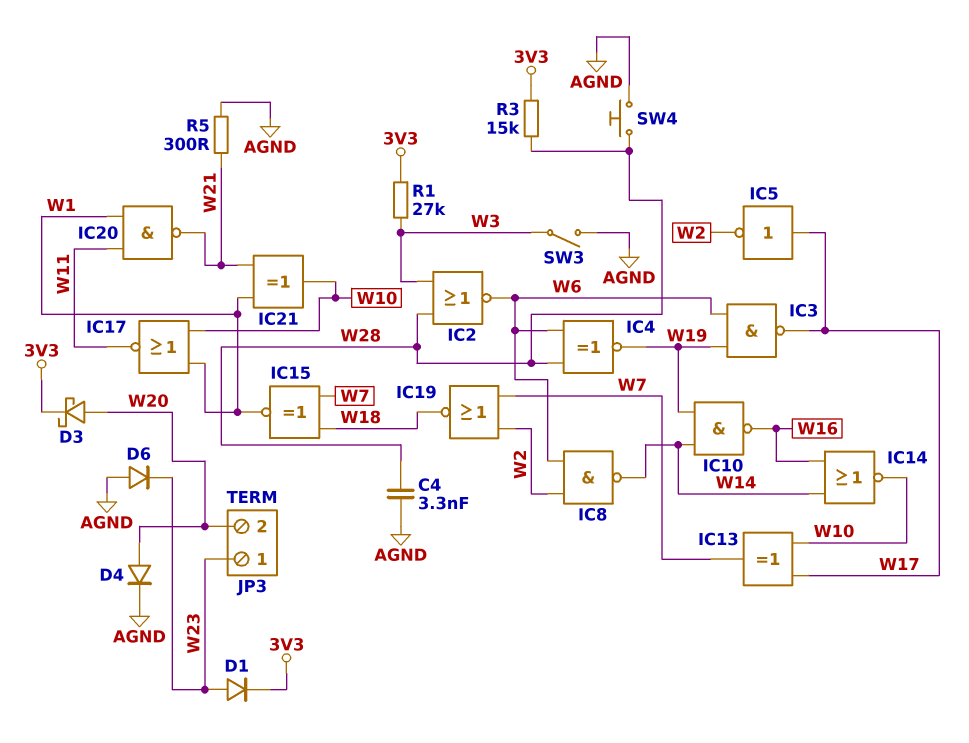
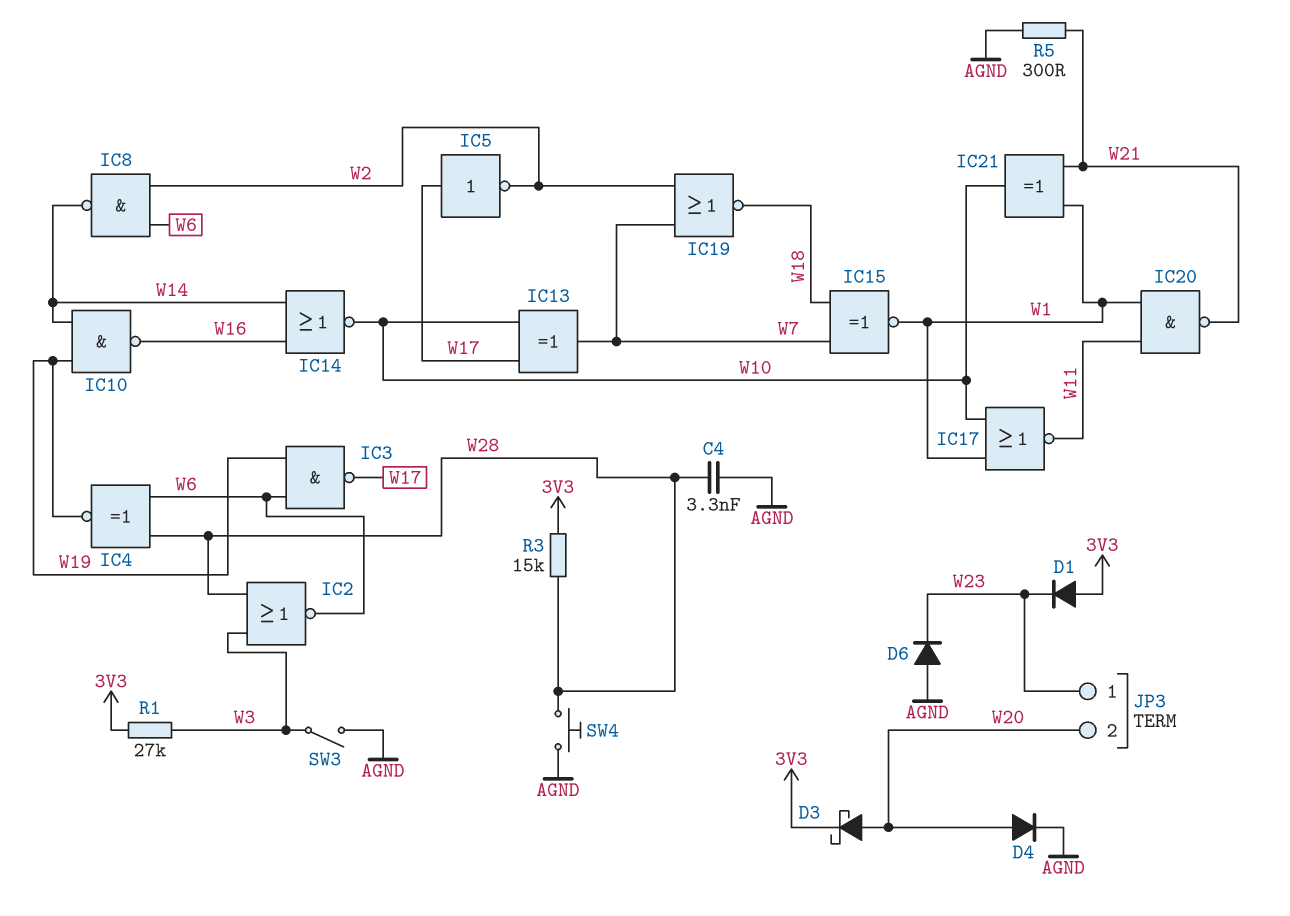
D1: diode (A W23, K 3V3) -> diode (A 3V3, K W23)

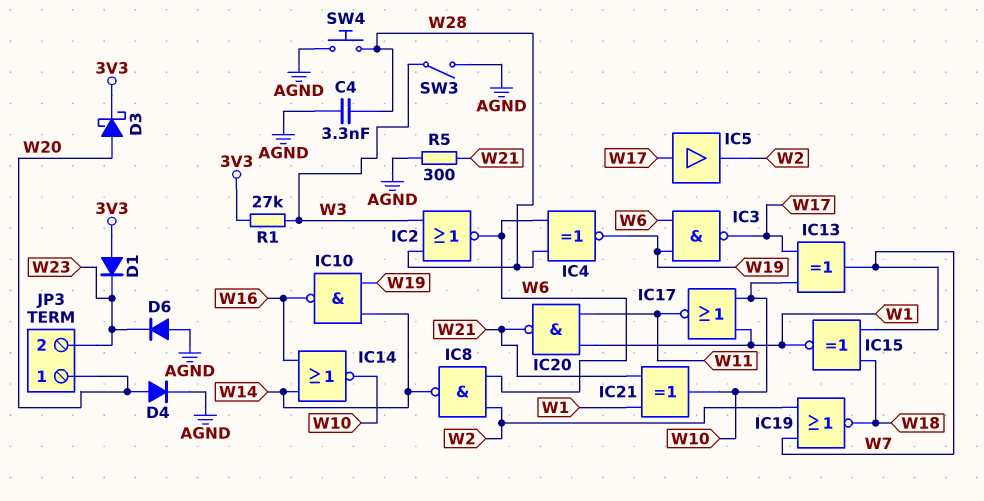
IC5: NOT (in W17, out W2) -> buffer (in W17, out W2)
JP3 pin 1: W23 -> W20
JP3 pin 2: W20 -> W23
R3: 15k (3V3, W28) -> none

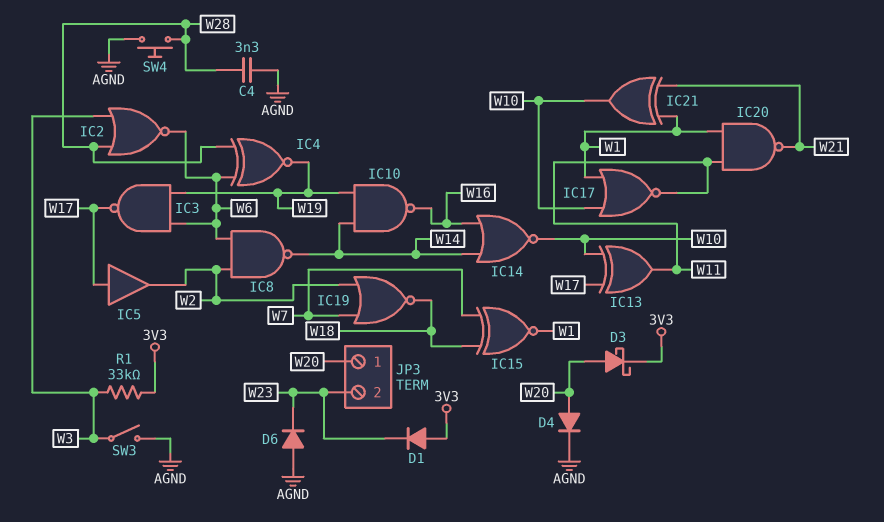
IC13: XOR (in W10, in W17, out W7) -> XOR (in W10, in W17, out W11)
R1: 27k (3V3, W3) -> 33k (3V3, W3)
R5: 300 (AGND, W21) -> none

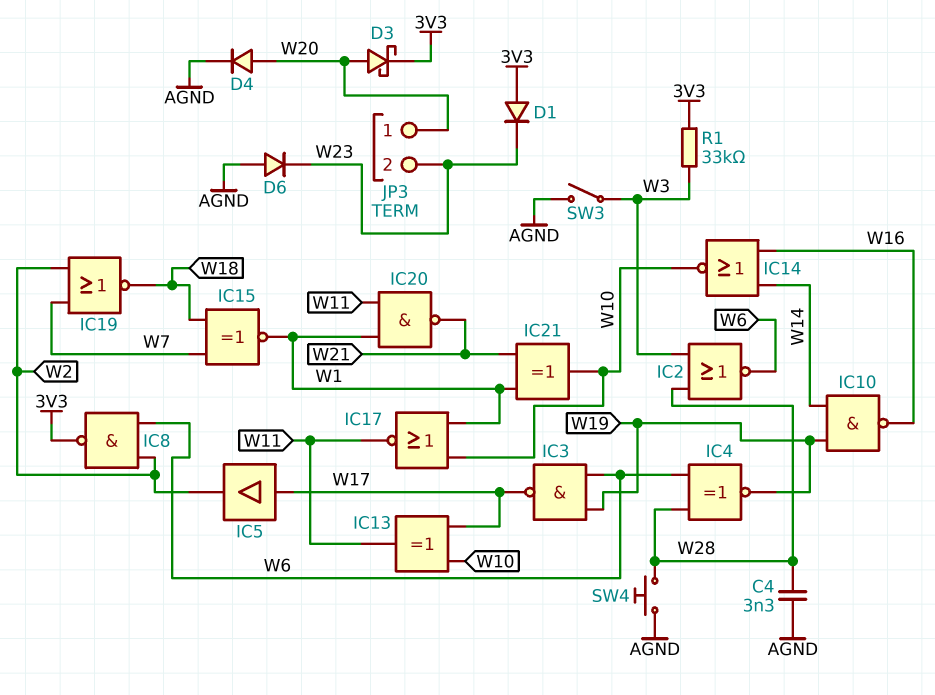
IC8: NAND (in W2, in W6, out W14) -> NAND (in W2, in W6, out 3V3)

